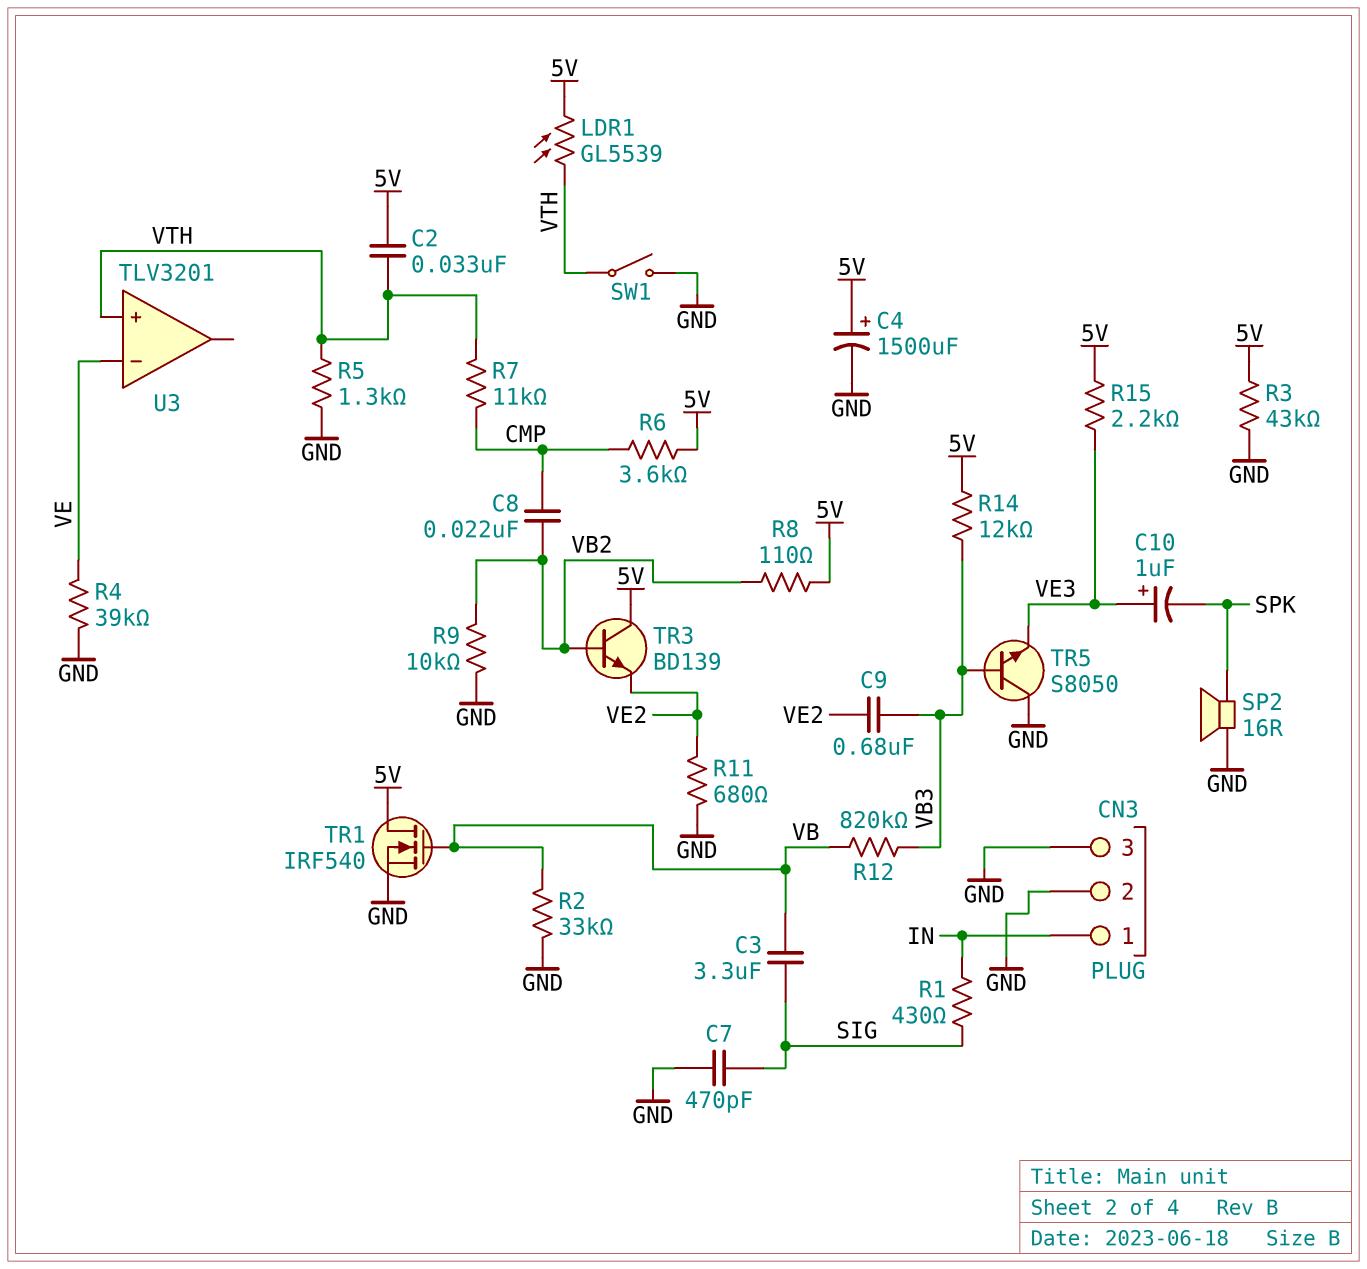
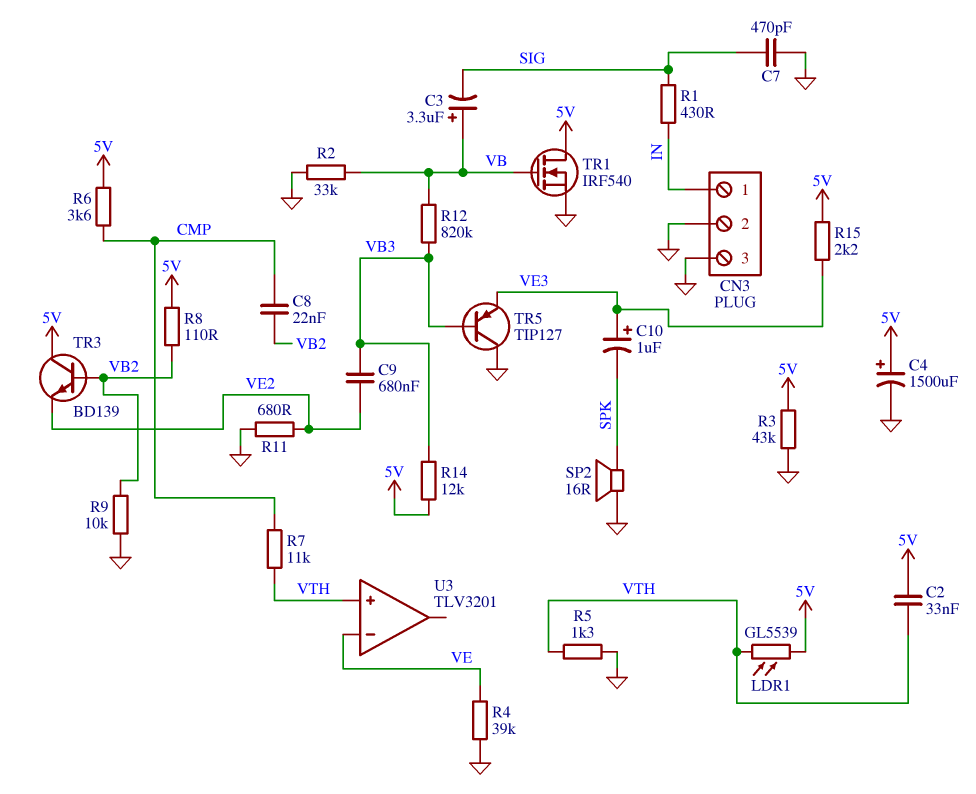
C3: 3.3uF (SIG, VB) -> 3.3uF (plus VB, minus SIG)
SW1: switch (GND, VTH) -> none
TR5: NPN S8050 (B VB3, C GND, E VE3) -> PNP TIP127 (B VB3, C GND, E VE3)

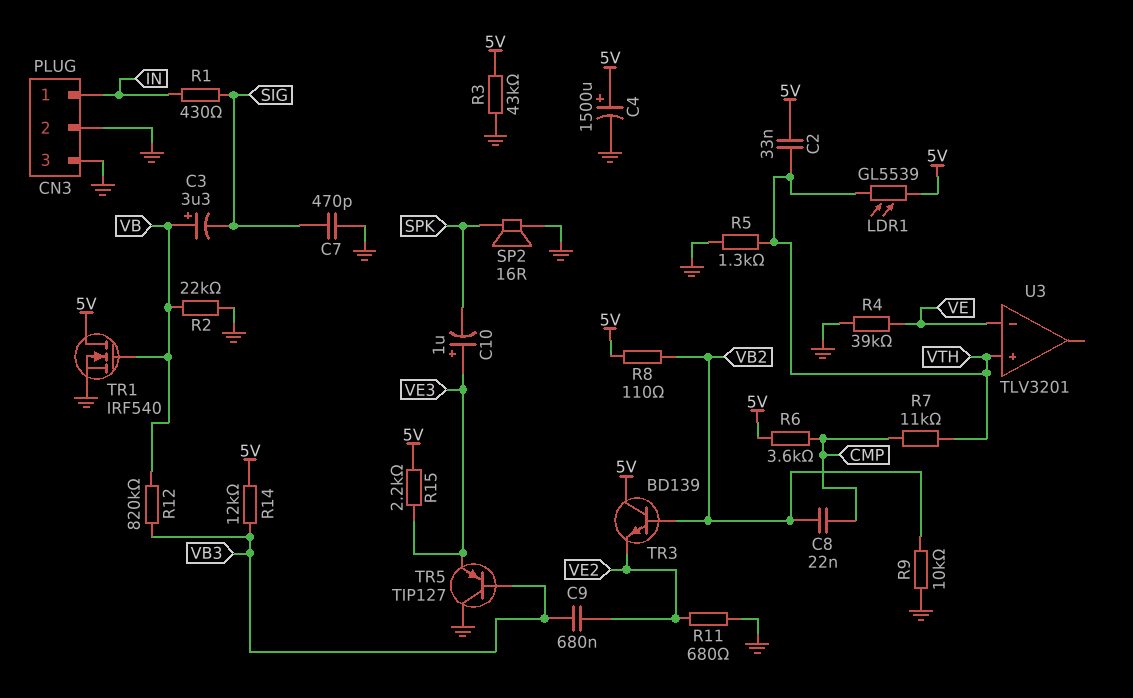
R2: 33k (GND, VB) -> 22k (GND, VB)

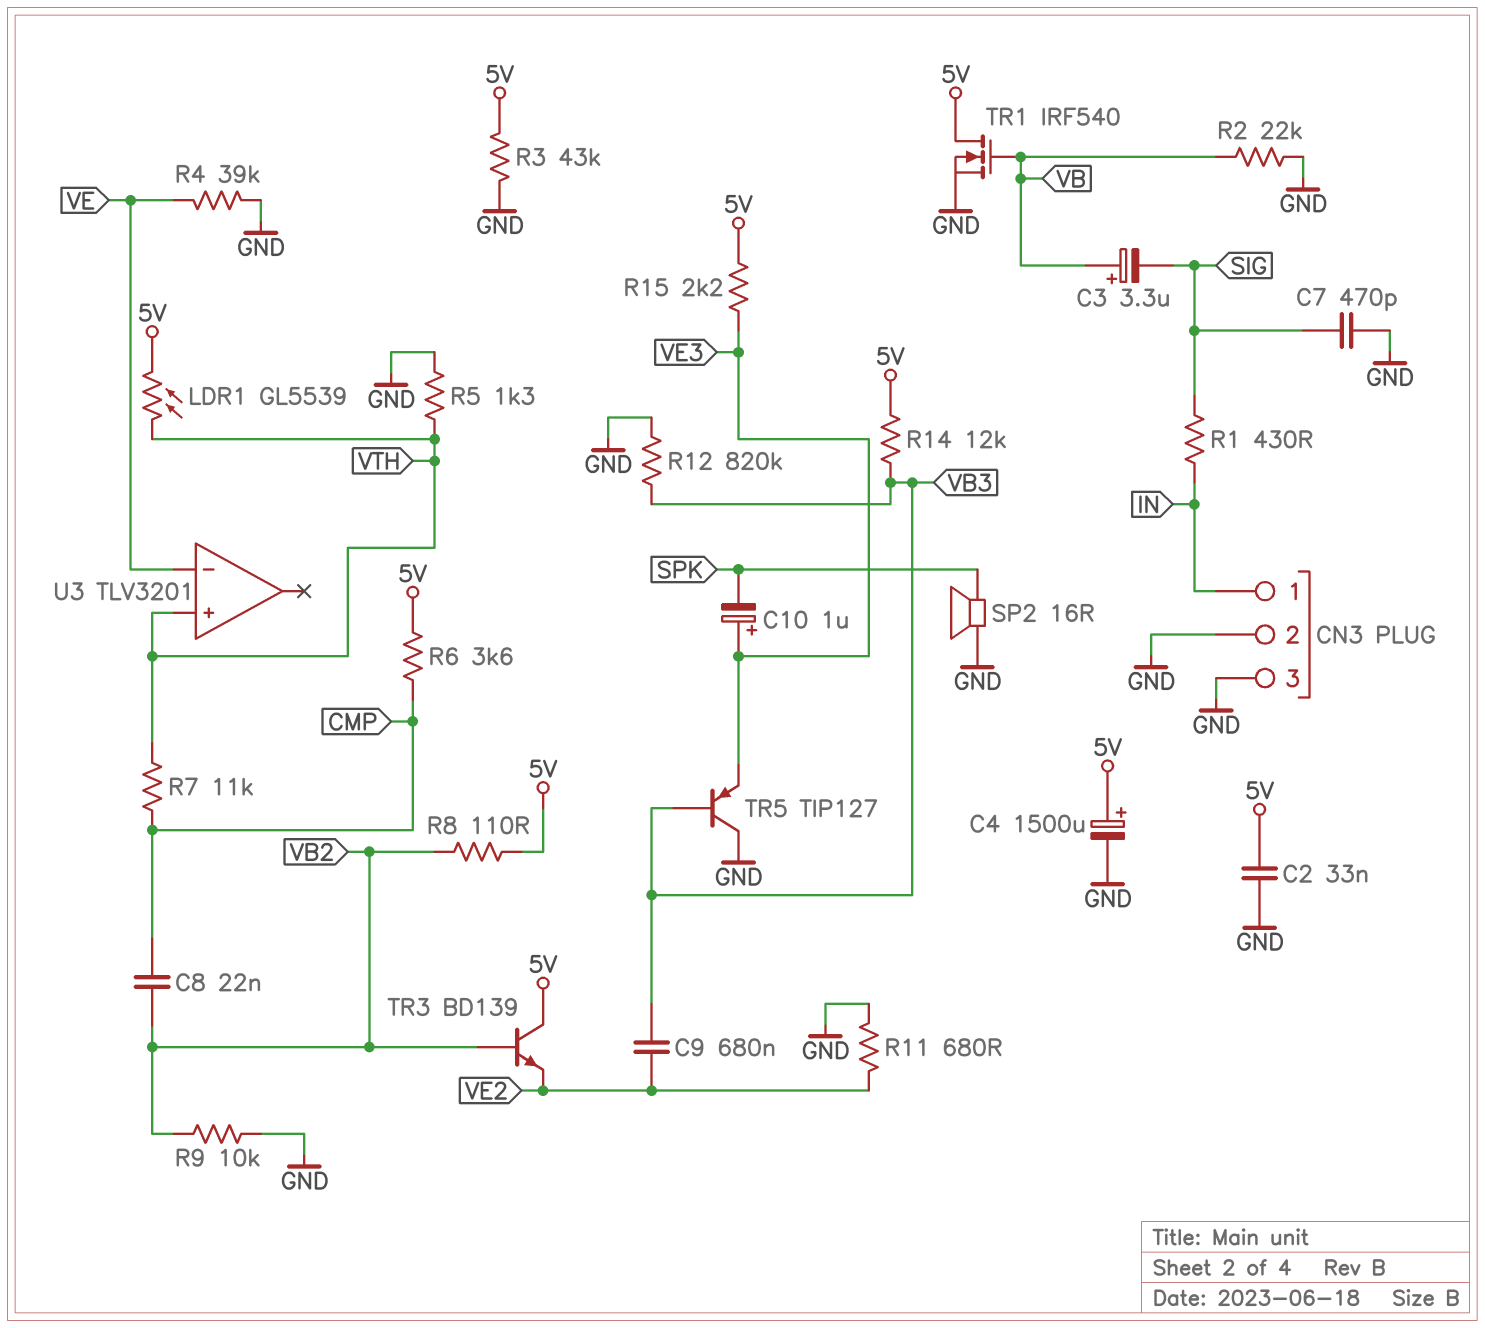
C2: 33nF (5V, VTH) -> 33nF (5V, GND)
R12: 820k (VB, VB3) -> 820k (GND, VB3)

